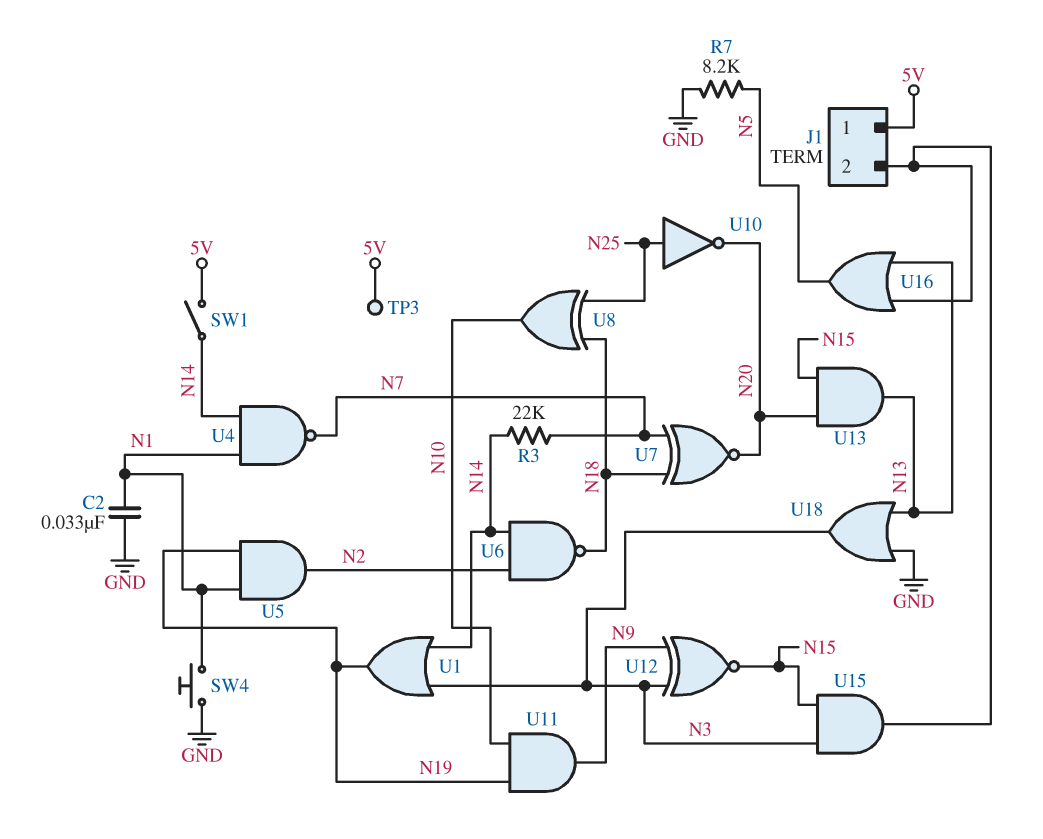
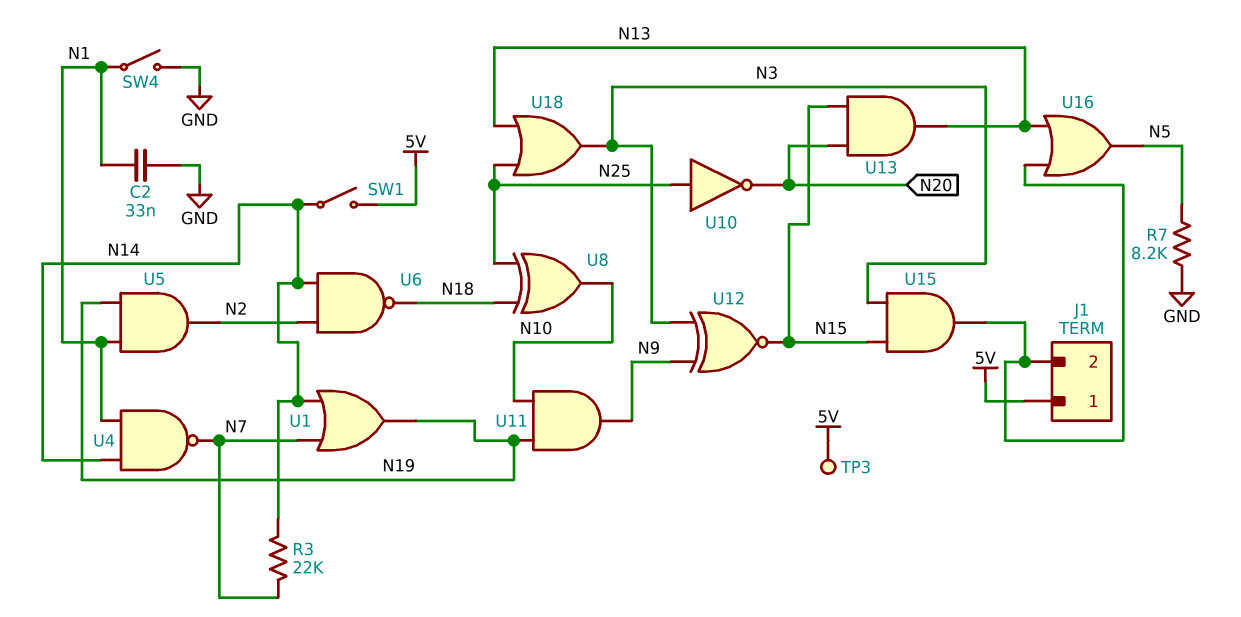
SW4: button (GND, N1) -> switch (GND, N1)
U1: OR (in N3, in N14, out N19) -> OR (in N7, in N14, out N19)
U7: XNOR (in N7, in N18, out N20) -> none
U18: OR (in GND, in N13, out N3) -> OR (in N13, in N25, out N3)

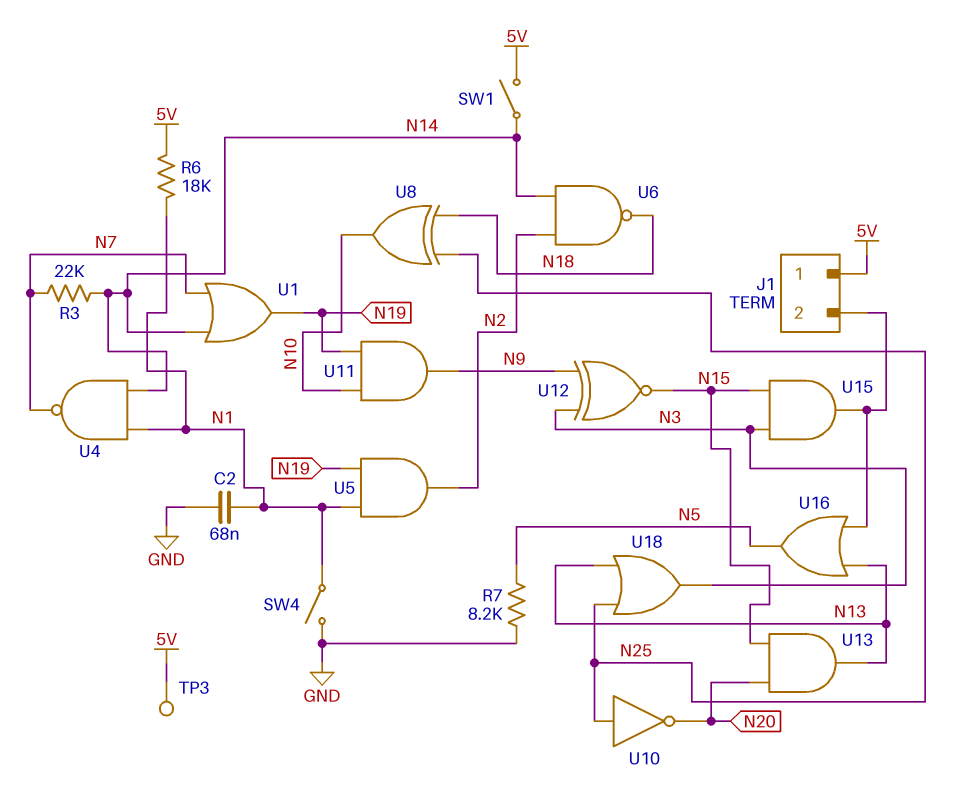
C2: 33nF (GND, N1) -> 68nF (GND, N1)
R6: none -> 18k (5V, N1)

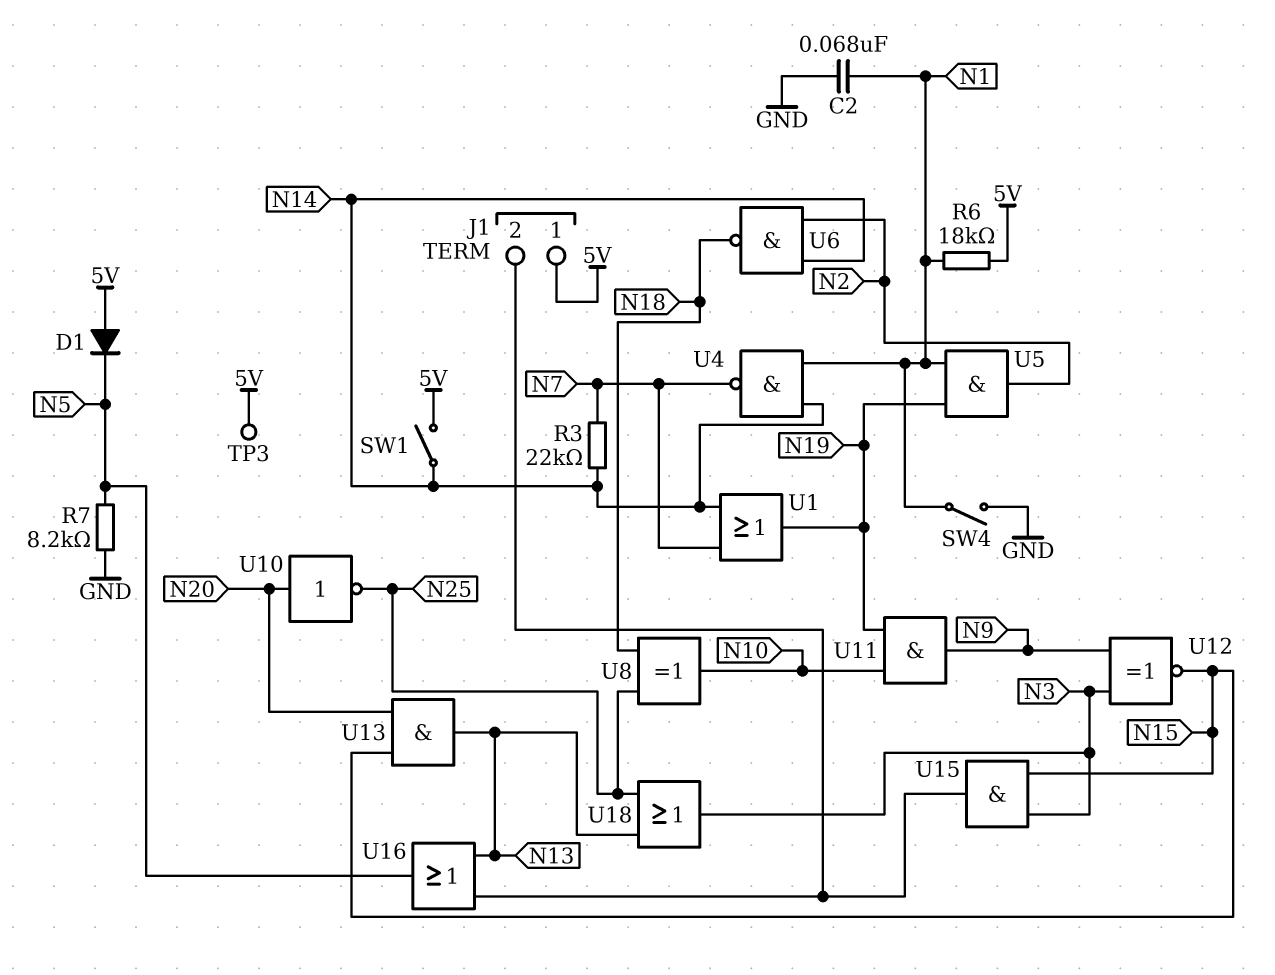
D1: none -> diode (A 5V, K N5)
U10: NOT (in N25, out N20) -> NOT (in N20, out N25)

